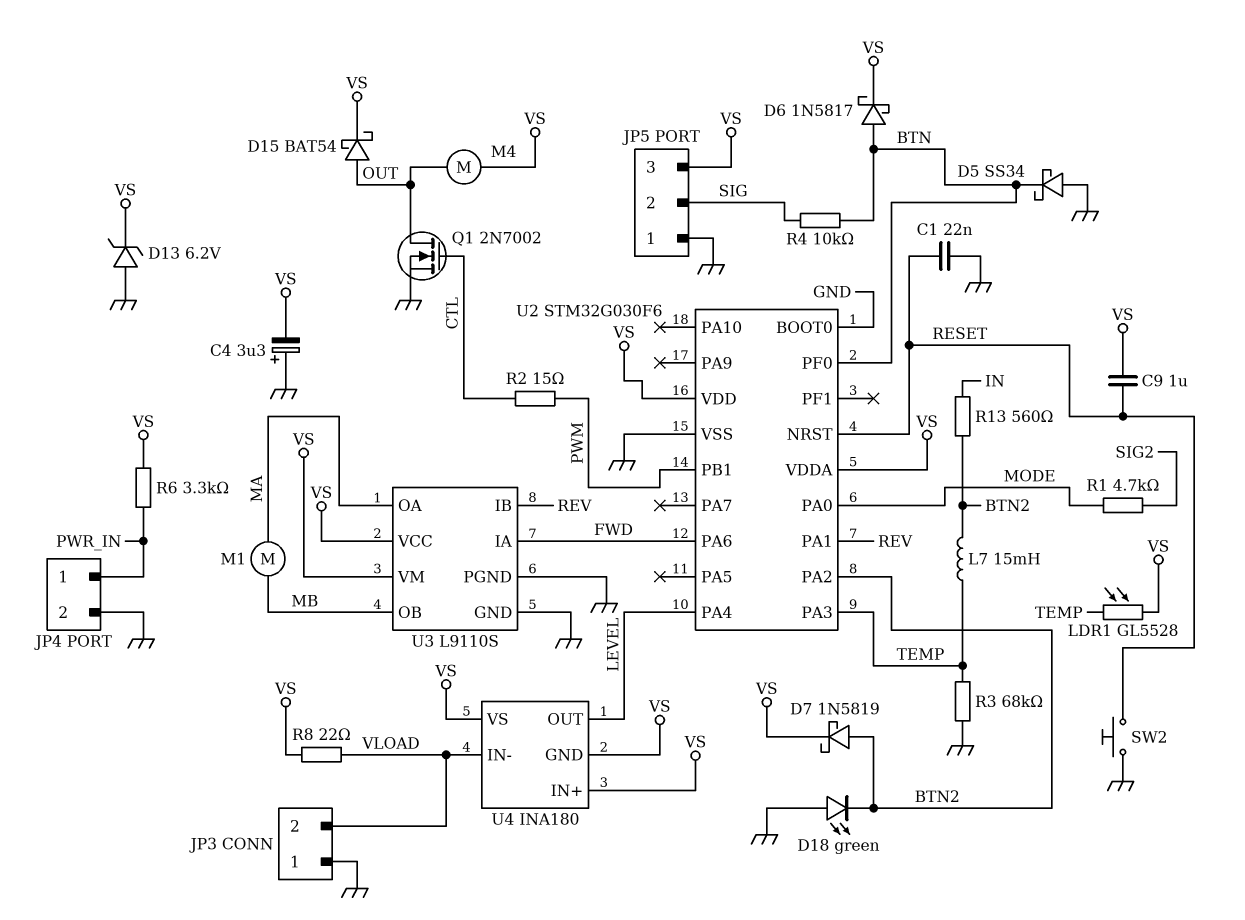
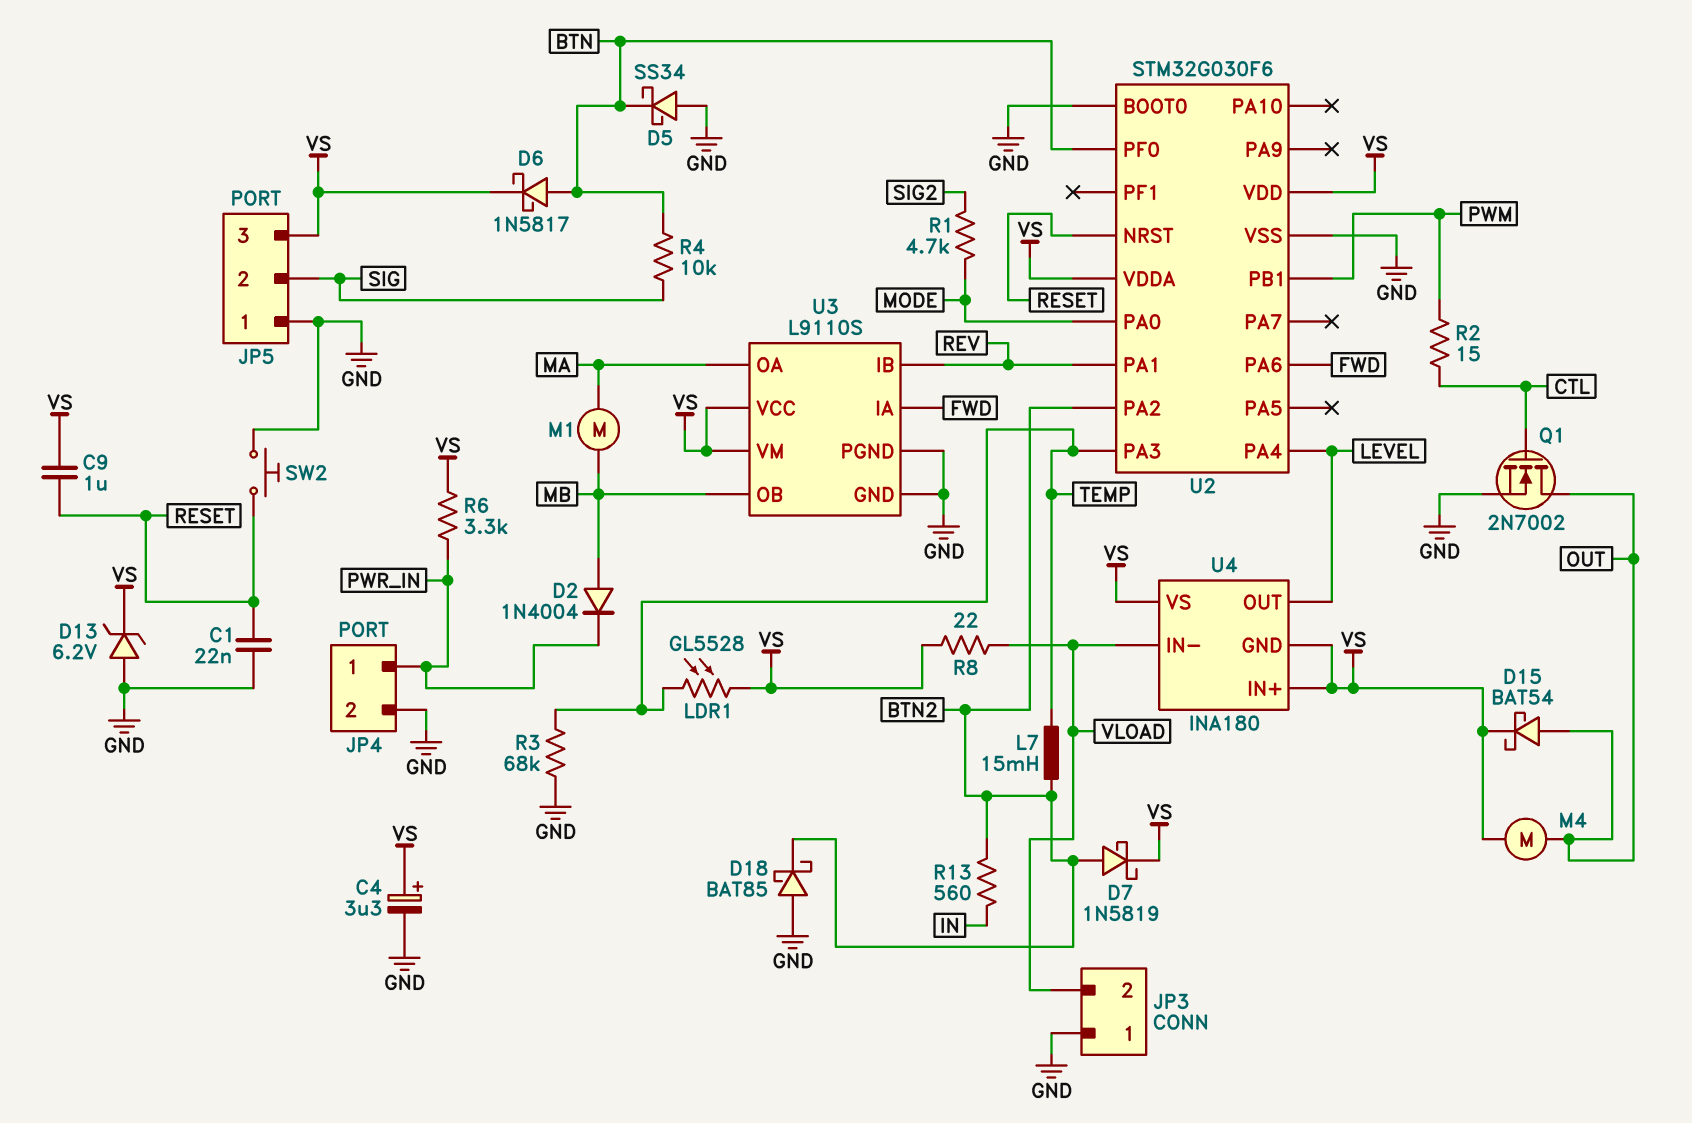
C4: 3.3uF (plus GND, minus VS) -> 3.3uF (plus VS, minus GND)
D2: none -> diode 1N4004 (A MB, K PWR_IN)
D18: LED green (A GND, K BTN2) -> schottky BAT85 (A GND, K BTN2)

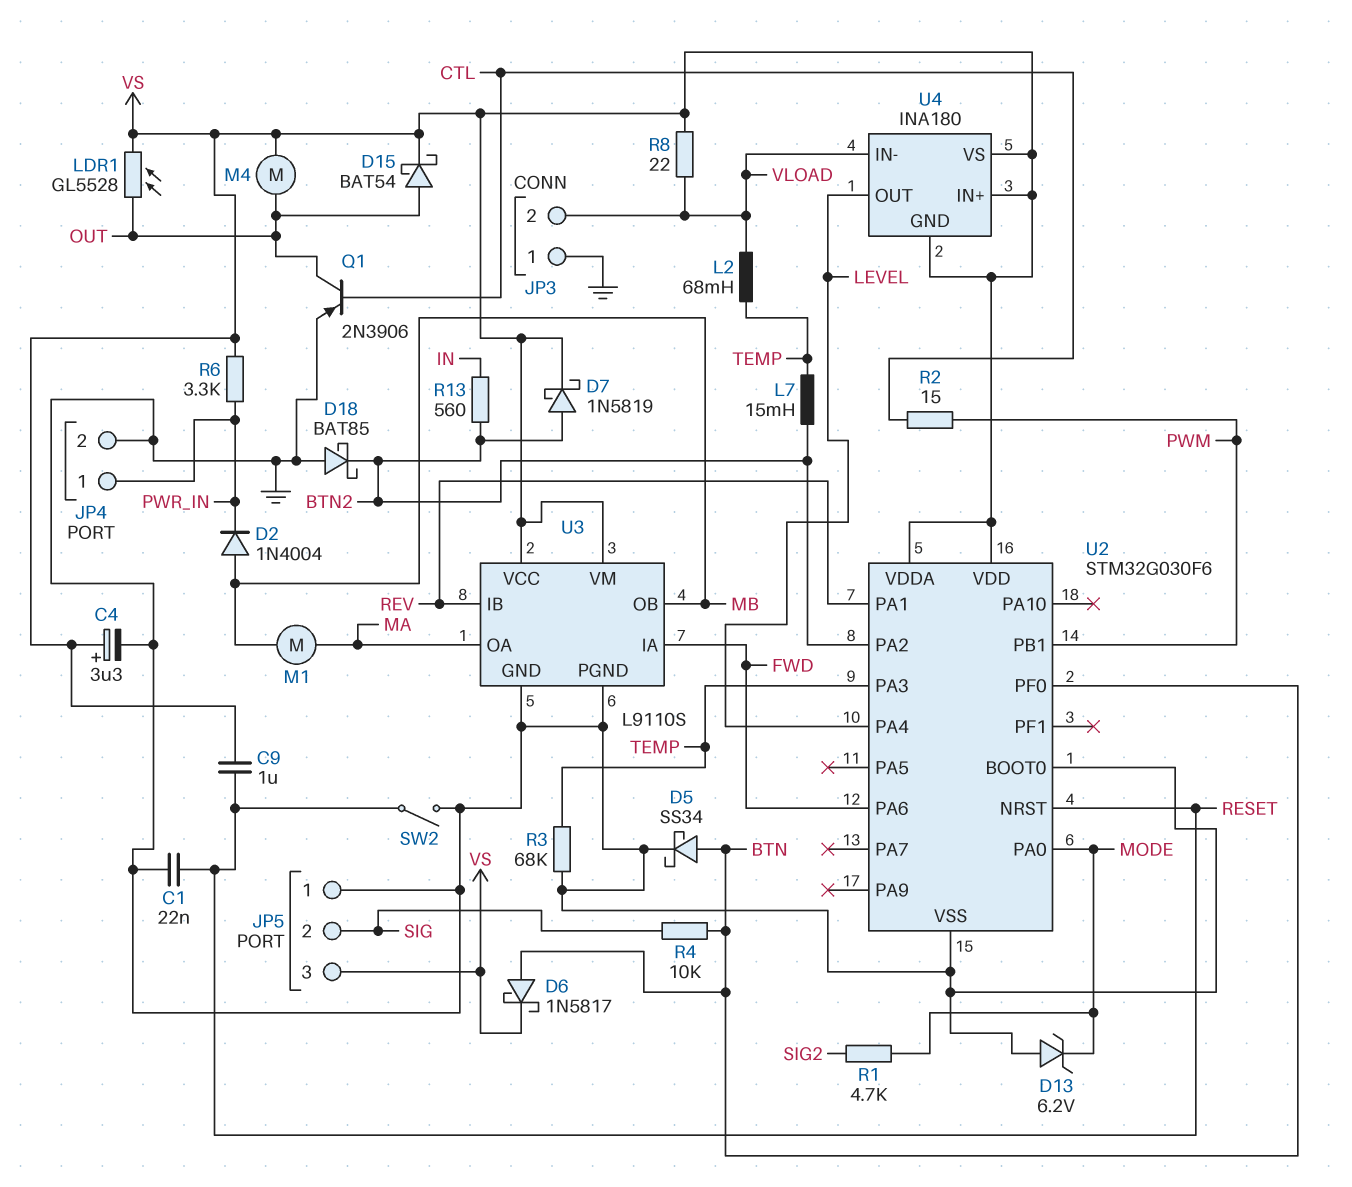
D5: schottky SS34 (A GND, K BTN) -> schottky SS34 (A BTN, K GND)
D13: zener 6.2V (A GND, K VS) -> zener 6.2V (A GND, K MODE)
L2: none -> 68mH (TEMP, VLOAD)
LDR1: GL5528 (TEMP, VS) -> GL5528 (OUT, VS)
Q1: NMOS 2N7002 (G CTL, D OUT, S GND) -> PNP 2N3906 (B CTL, C OUT, E GND)
SW2: button (GND, RESET) -> switch (GND, RESET)

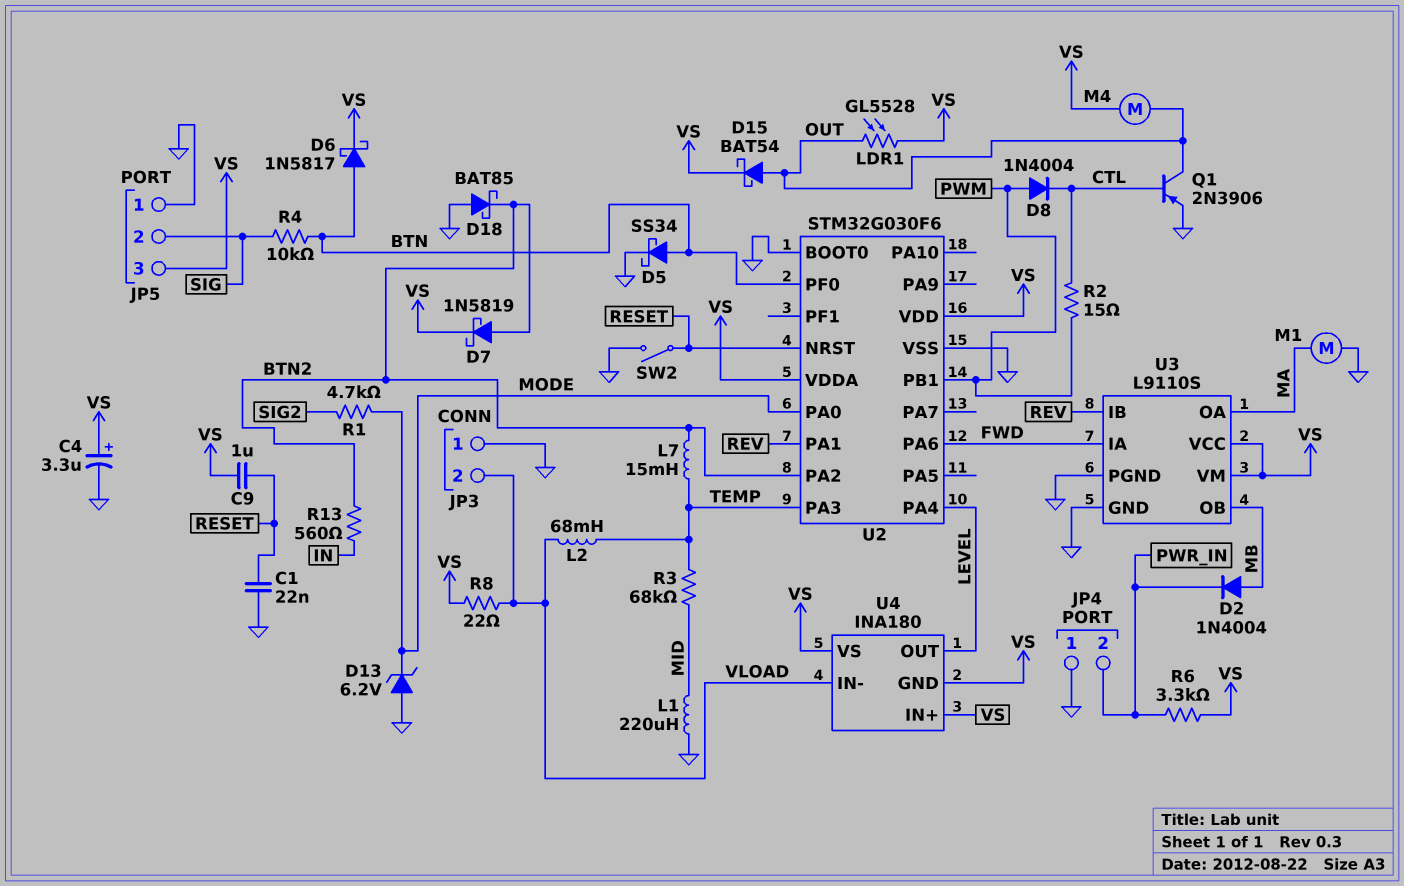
D8: none -> diode 1N4004 (A PWM, K CTL)
JP4 pin 1: PWR_IN -> GND
JP4 pin 2: GND -> PWR_IN
L1: none -> 220uH (GND, MID)
M1: motor (MA, MB) -> motor (GND, MA)
R3: 68k (GND, TEMP) -> 68k (MID, TEMP)

